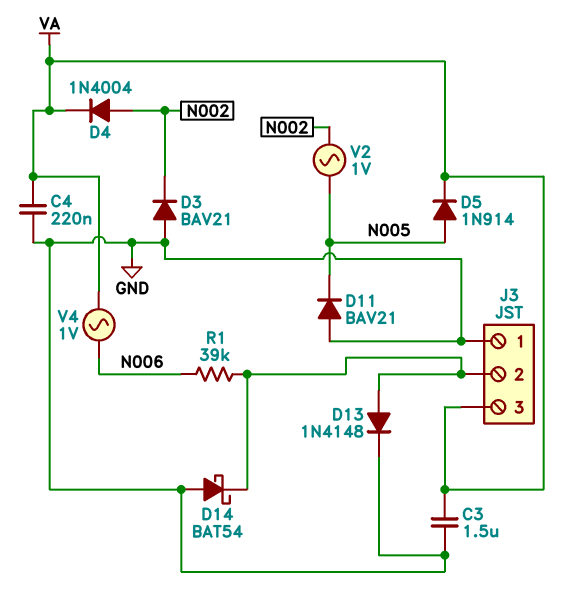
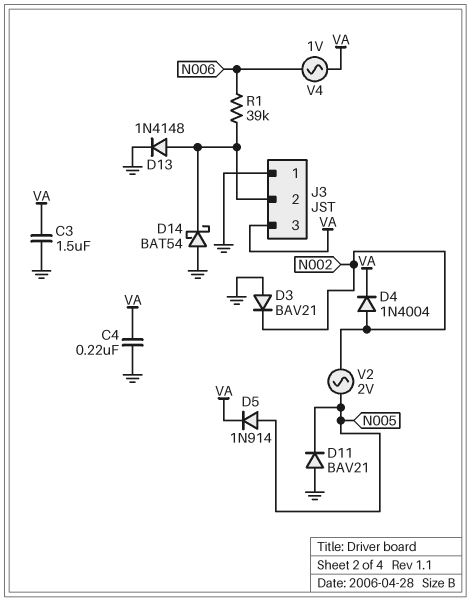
V2: AC 1V (N002, N005) -> AC 2V (N002, N005)

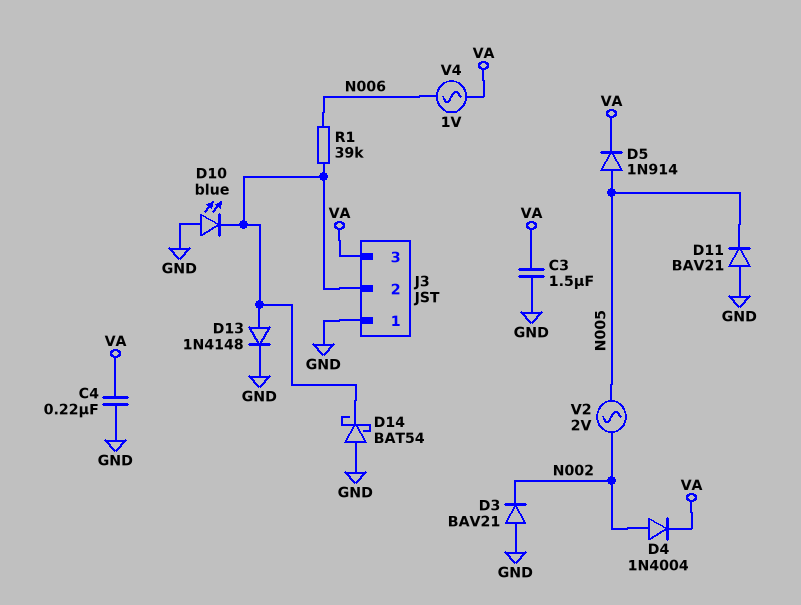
D10: none -> LED blue (A GND, K J3/2)

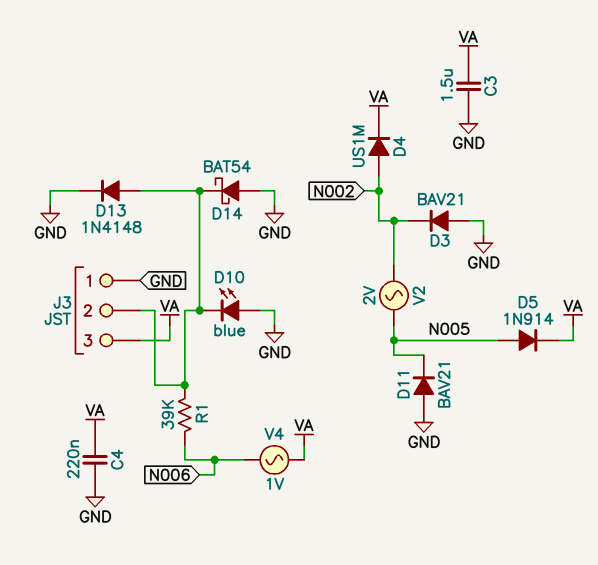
D4: diode 1N4004 (A N002, K VA) -> diode US1M (A N002, K VA)

